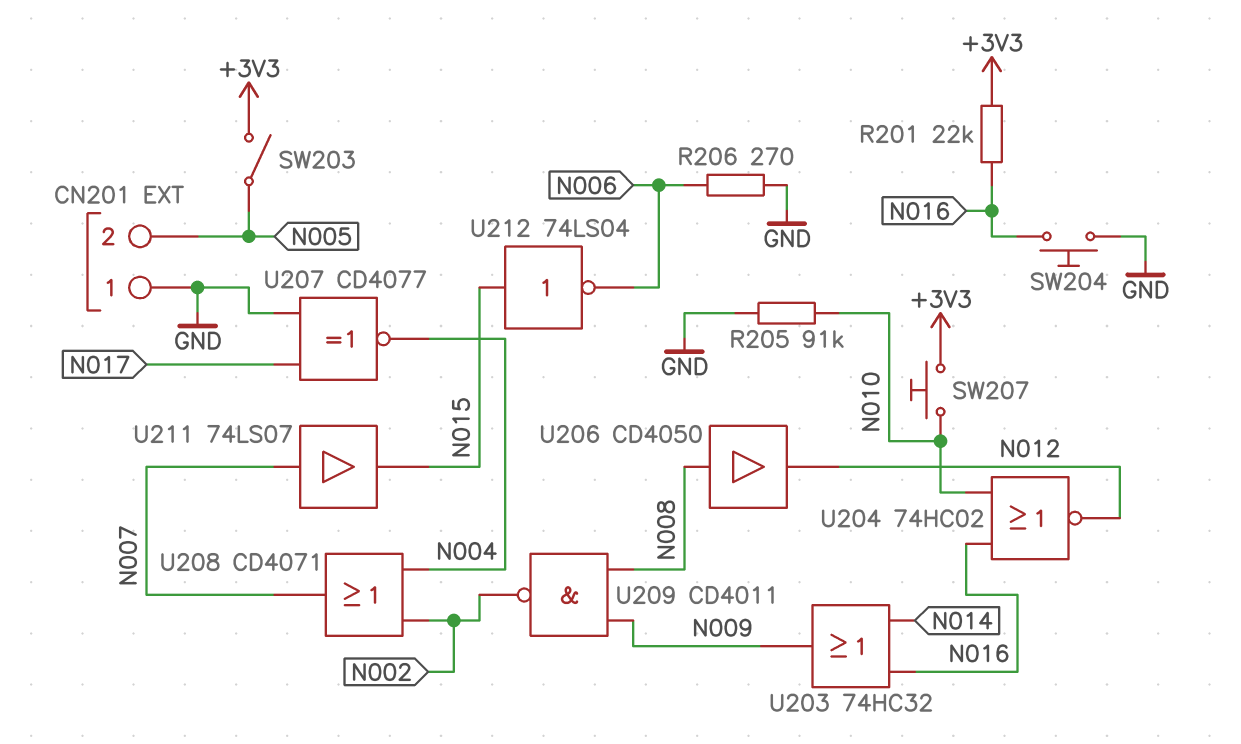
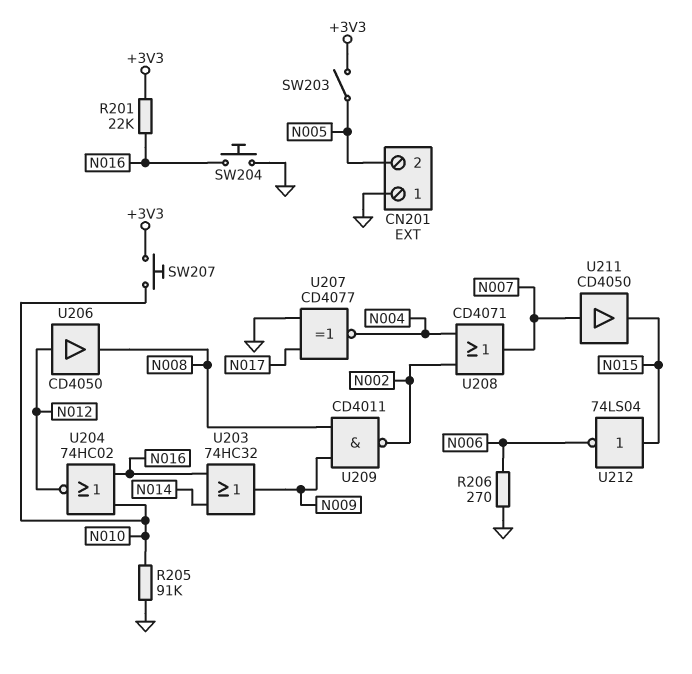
U206: buffer CD4050 (in N008, out N012) -> buffer CD4050 (in N012, out N008)
U211: buffer 74LS07 (in N007, out N015) -> buffer CD4050 (in N007, out N015)

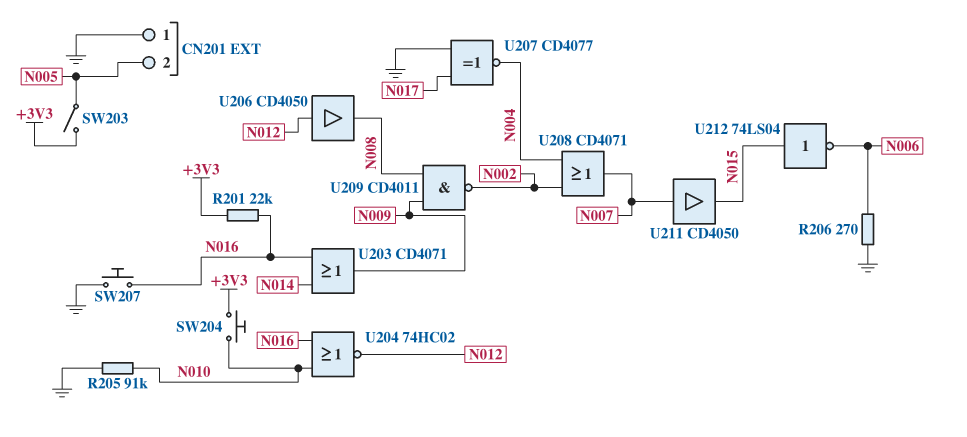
SW204: button (GND, N016) -> button (+3V3, N010)
SW207: button (+3V3, N010) -> button (GND, N016)
U203: OR 74HC32 (in N014, in N016, out N009) -> OR CD4071 (in N014, in N016, out N009)

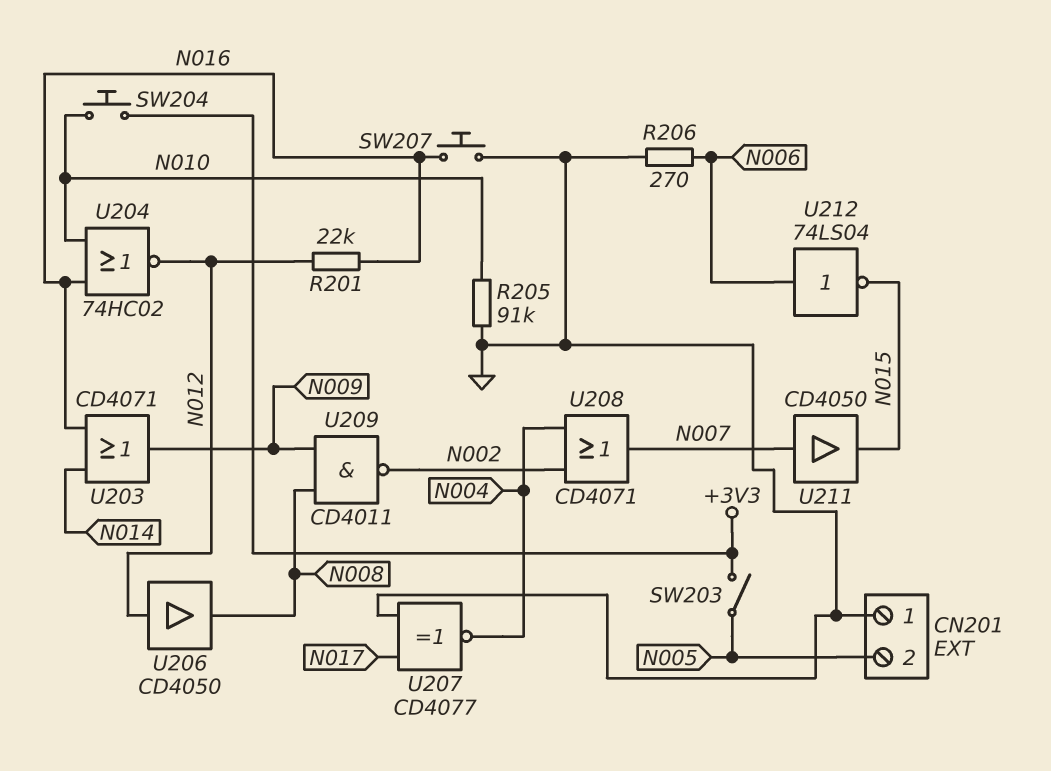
R201: 22k (+3V3, N016) -> 22k (N012, N016)
U212: NOT 74LS04 (in N015, out N006) -> NOT 74LS04 (in N006, out N015)

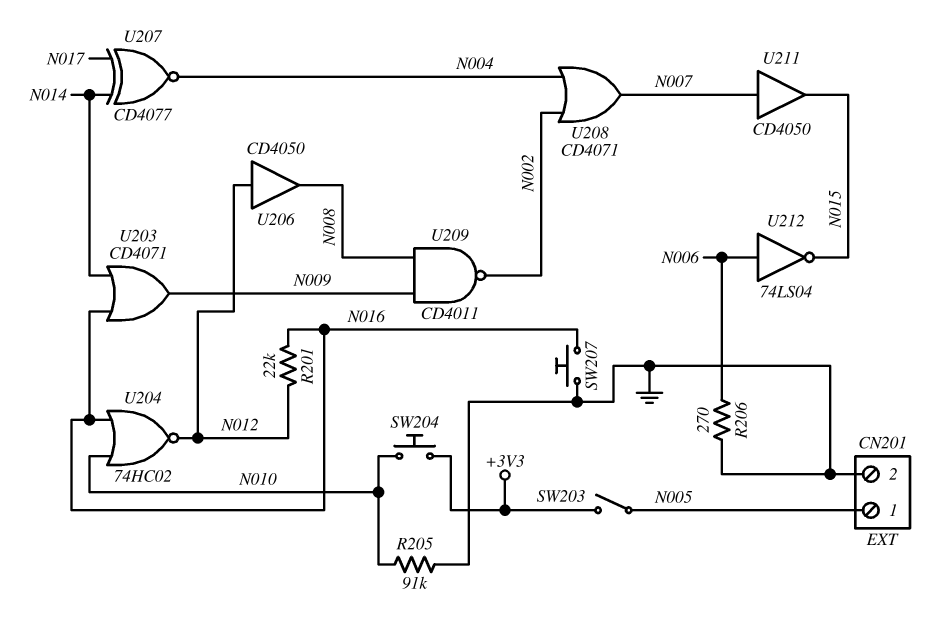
CN201 pin 1: GND -> N005
CN201 pin 2: N005 -> GND
U207: XNOR CD4077 (in GND, in N017, out N004) -> XNOR CD4077 (in N014, in N017, out N004)

